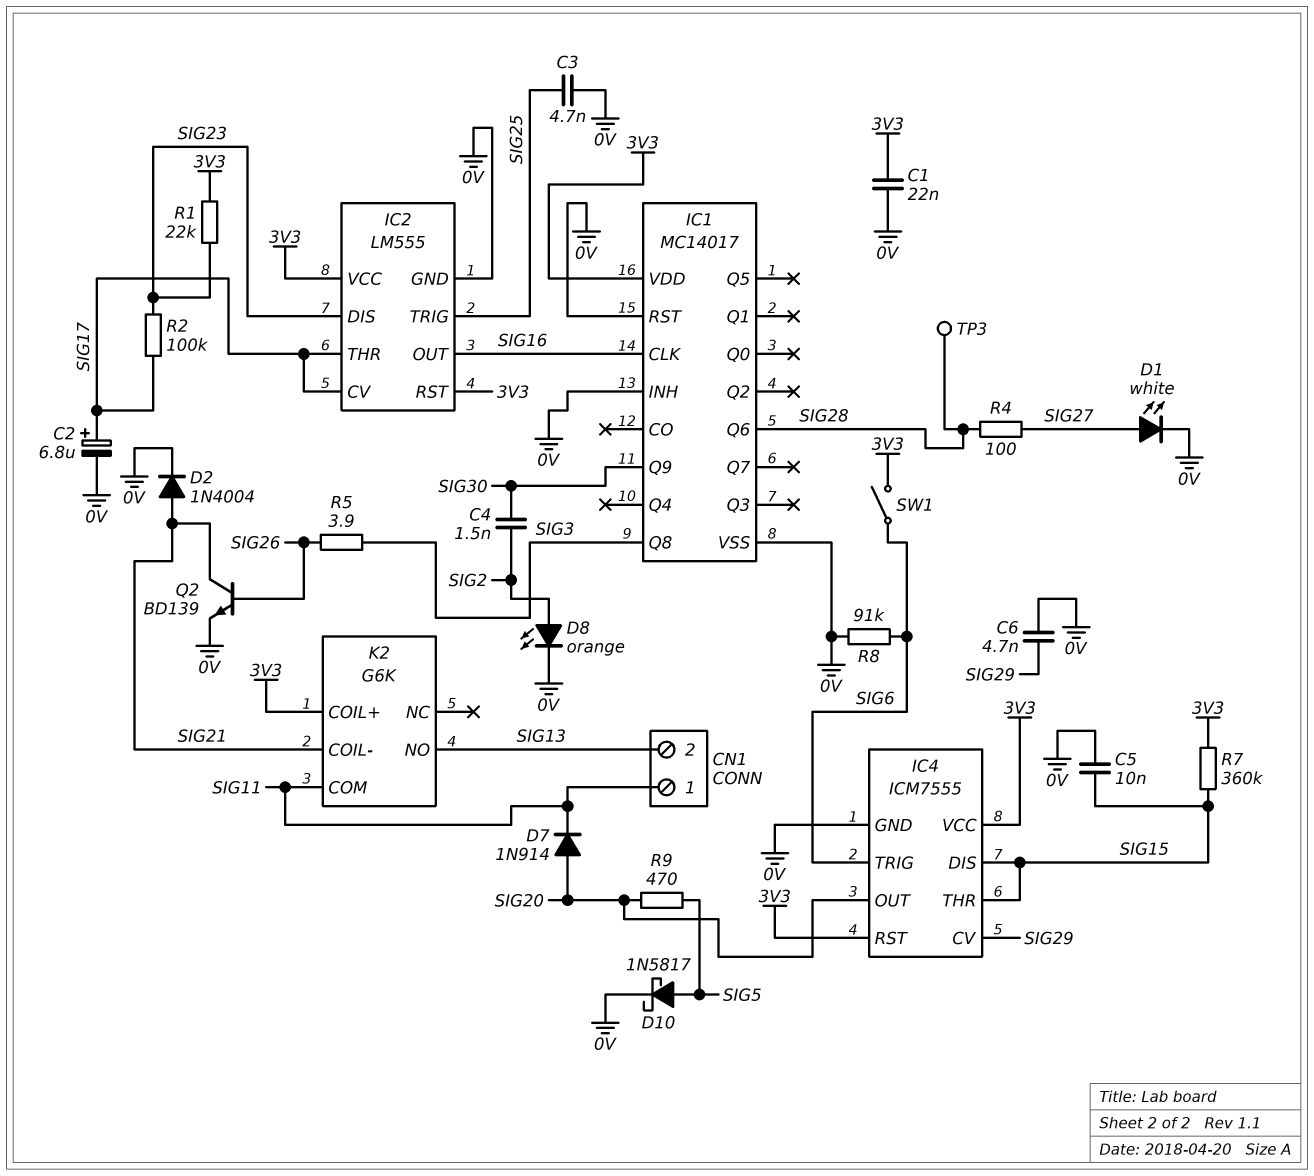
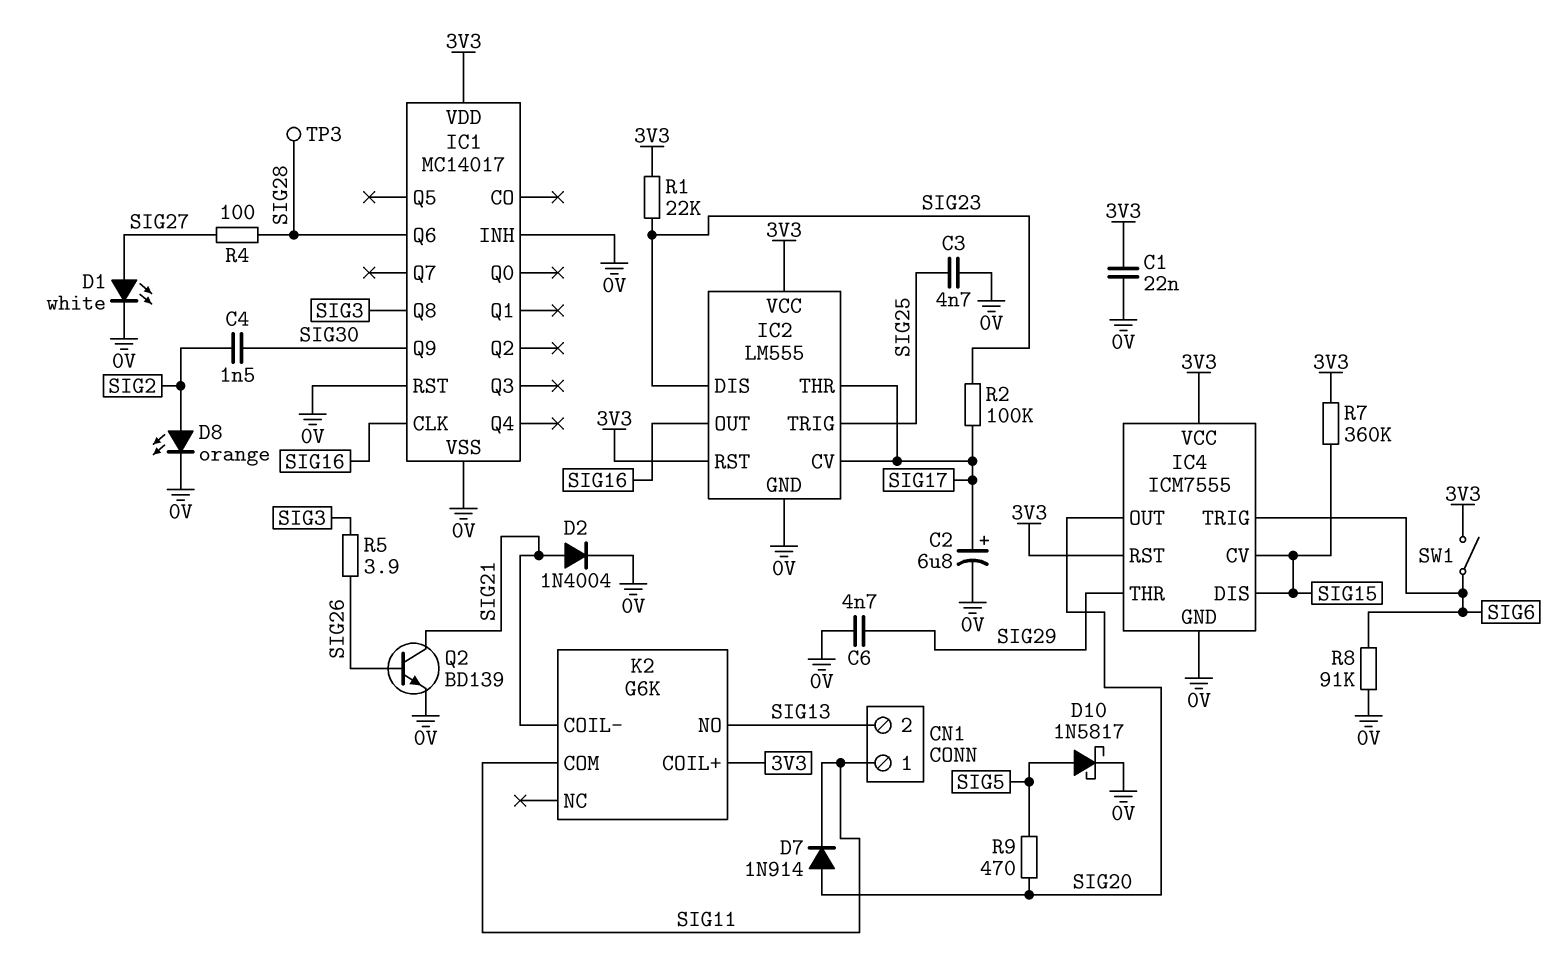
C5: 10nF (0V, SIG15) -> none
IC4 pin CV: SIG29 -> SIG15
IC4 pin THR: SIG15 -> SIG29

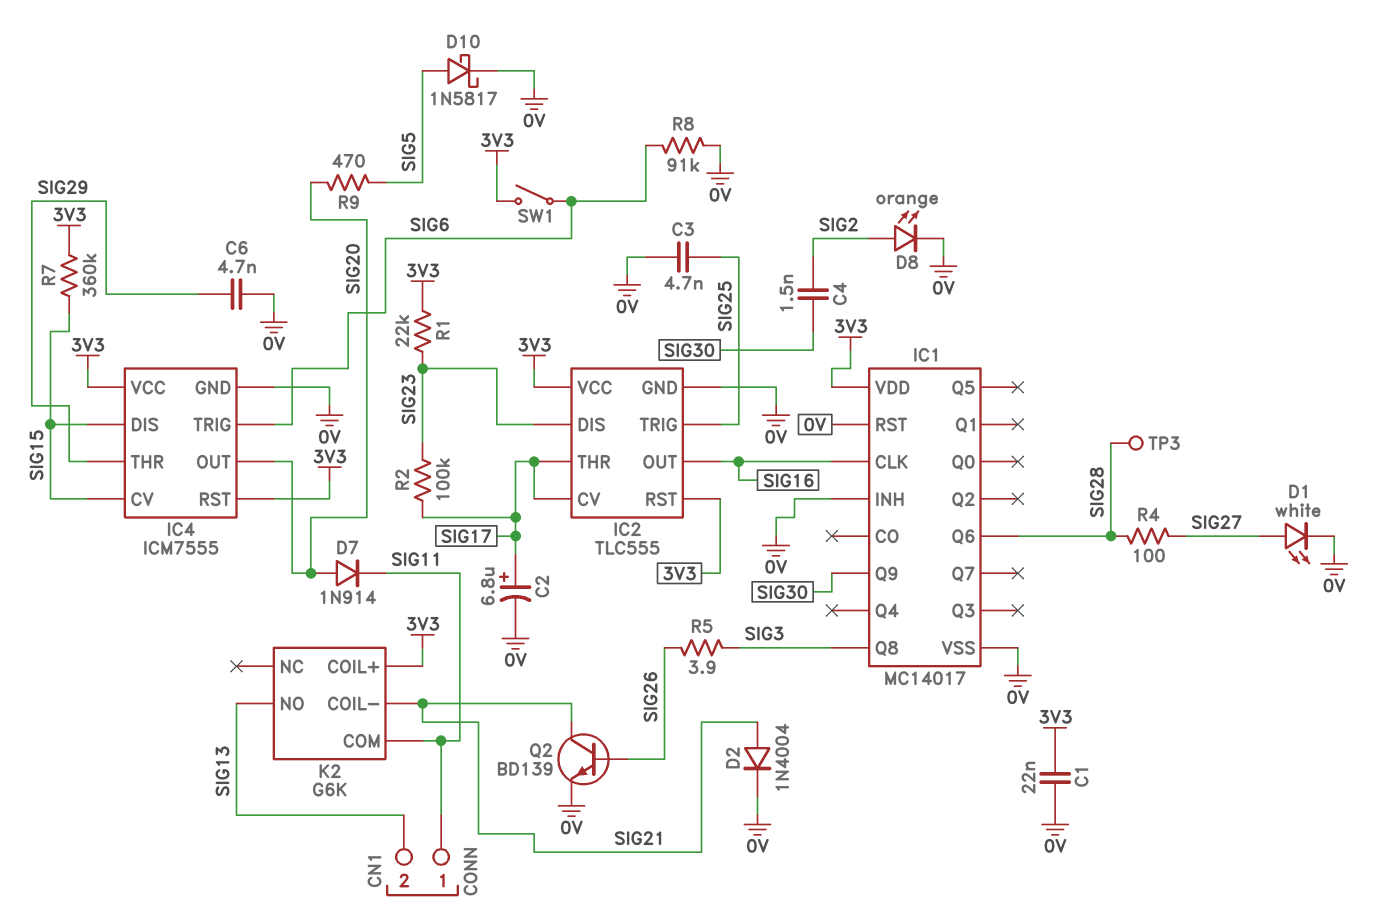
IC2: LM555 -> TLC555

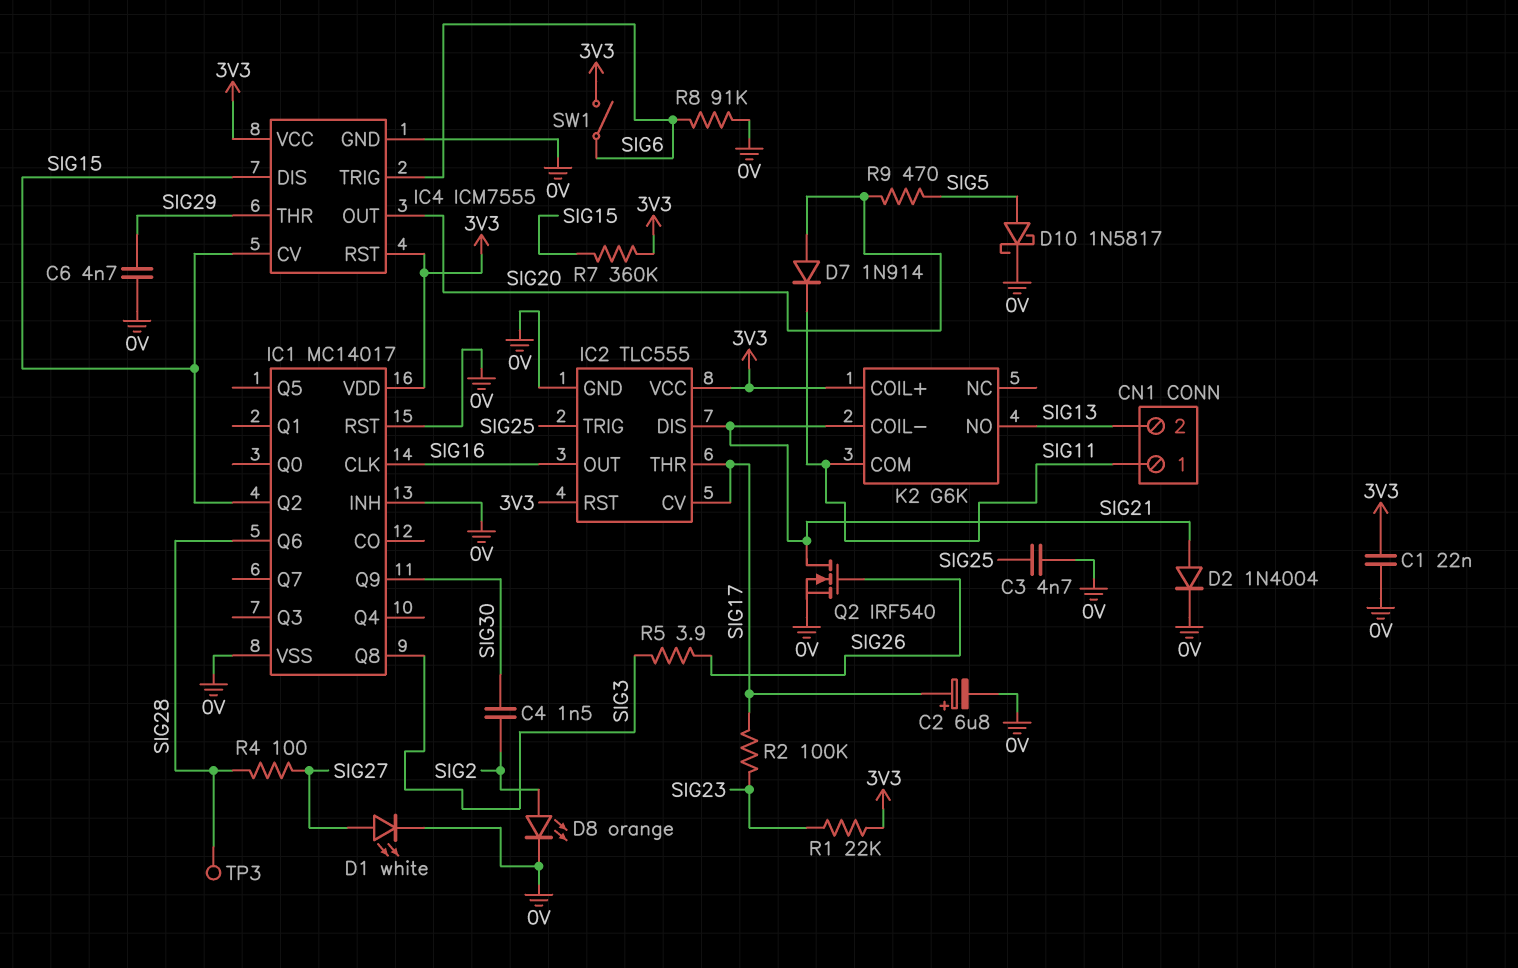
IC1 pin Q2: none -> SIG15
IC2 pin DIS: SIG23 -> SIG21
Q2: NPN BD139 (B SIG26, C SIG21, E 0V) -> NMOS IRF540 (G SIG26, D SIG21, S 0V)

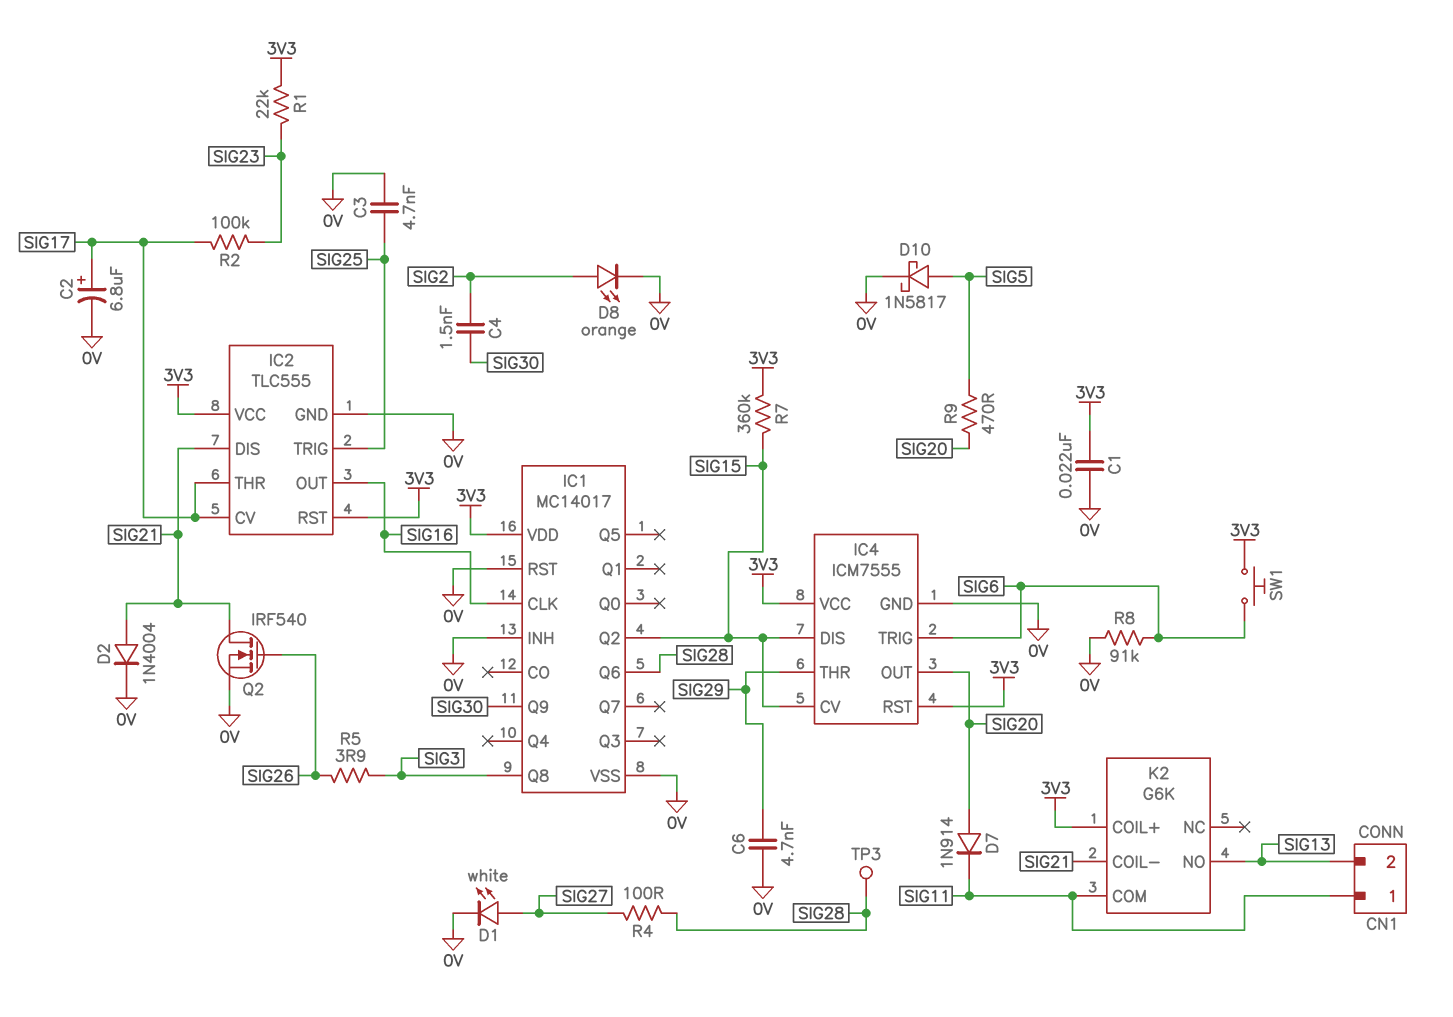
SW1: switch (3V3, SIG6) -> button (3V3, SIG6)

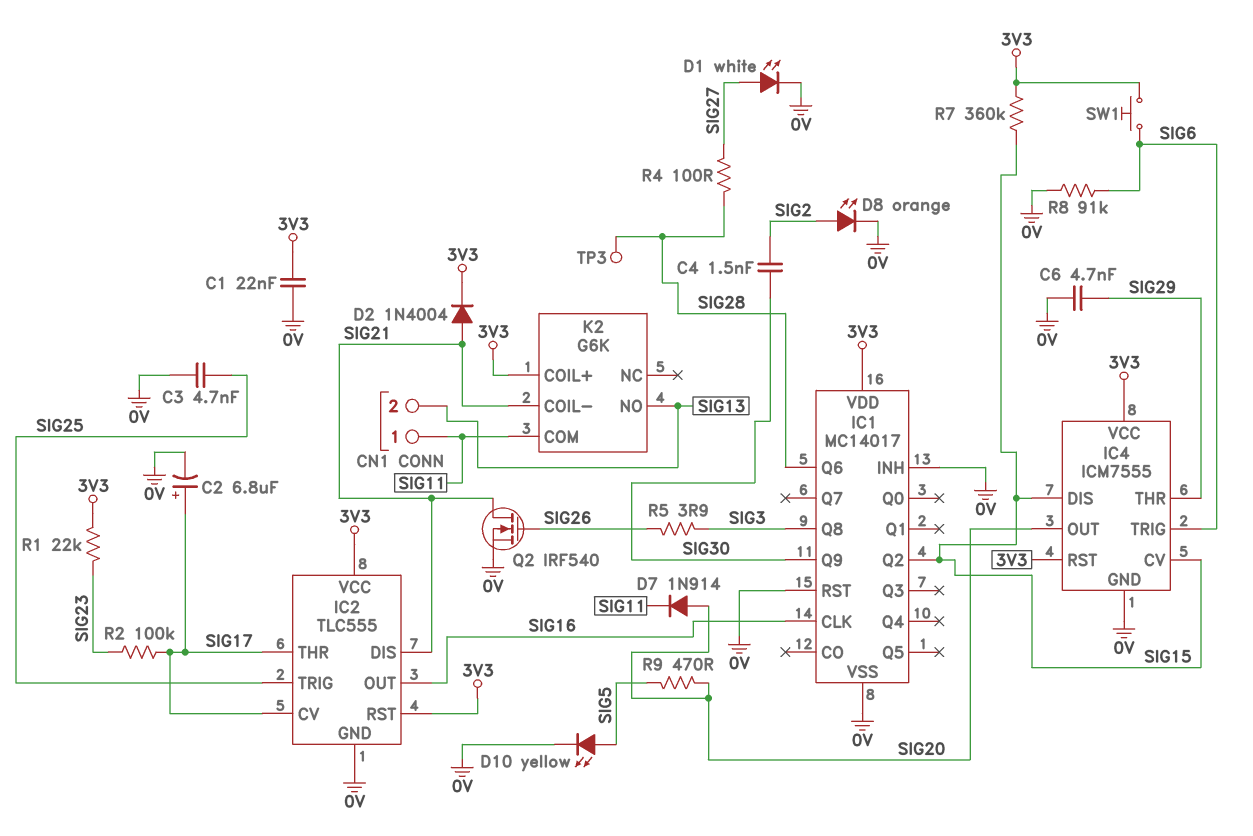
D2: diode 1N4004 (A SIG21, K 0V) -> diode 1N4004 (A SIG21, K 3V3)
D10: schottky 1N5817 (A SIG5, K 0V) -> LED yellow (A SIG5, K 0V)

